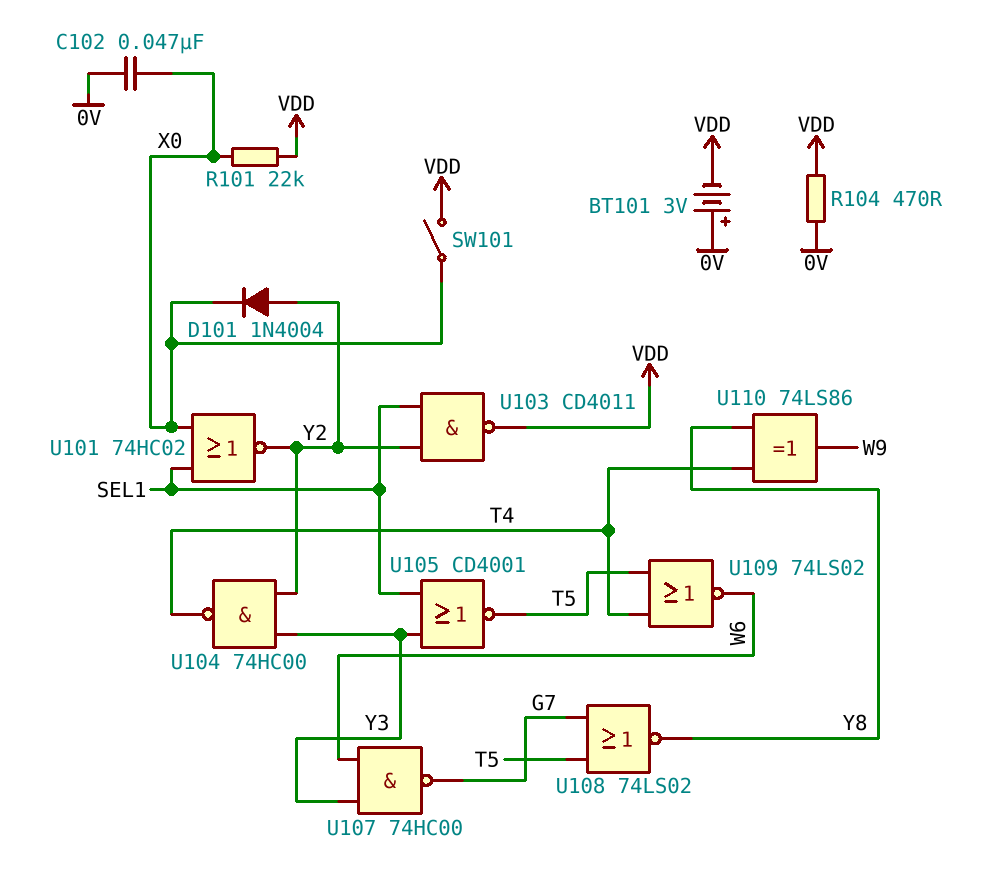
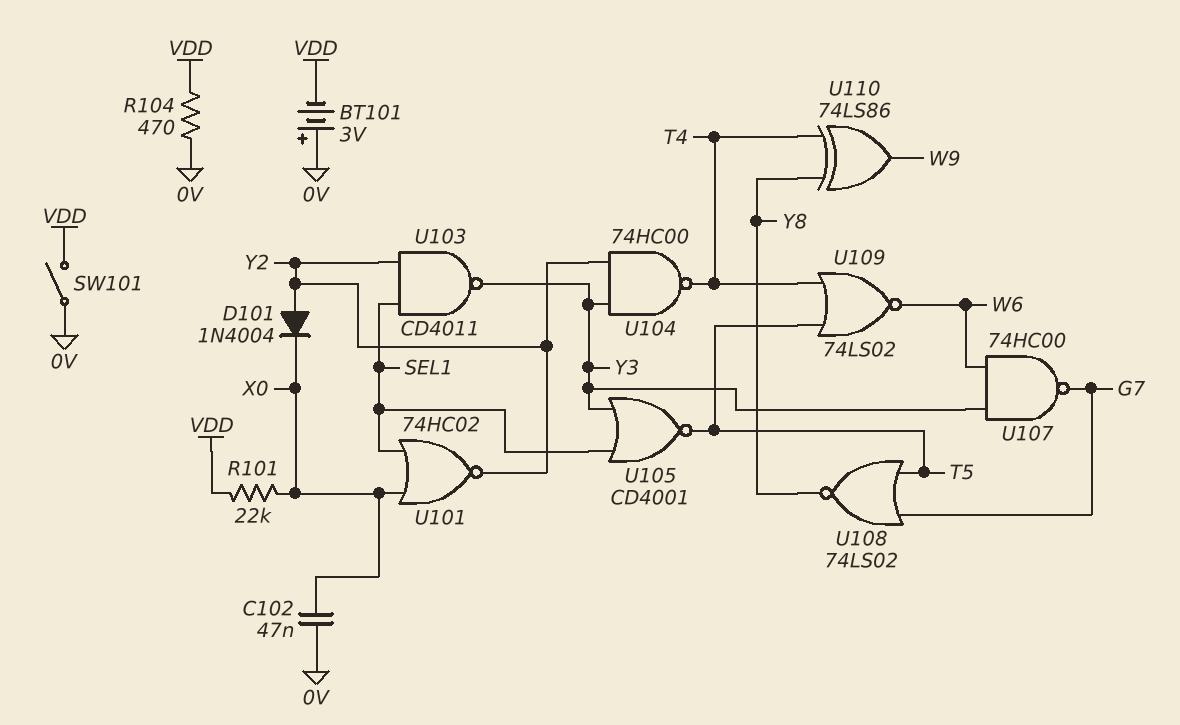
SW101: switch (VDD, X0) -> switch (0V, VDD)
U103: NAND CD4011 (in SEL1, in Y2, out VDD) -> NAND CD4011 (in SEL1, in Y2, out Y3)

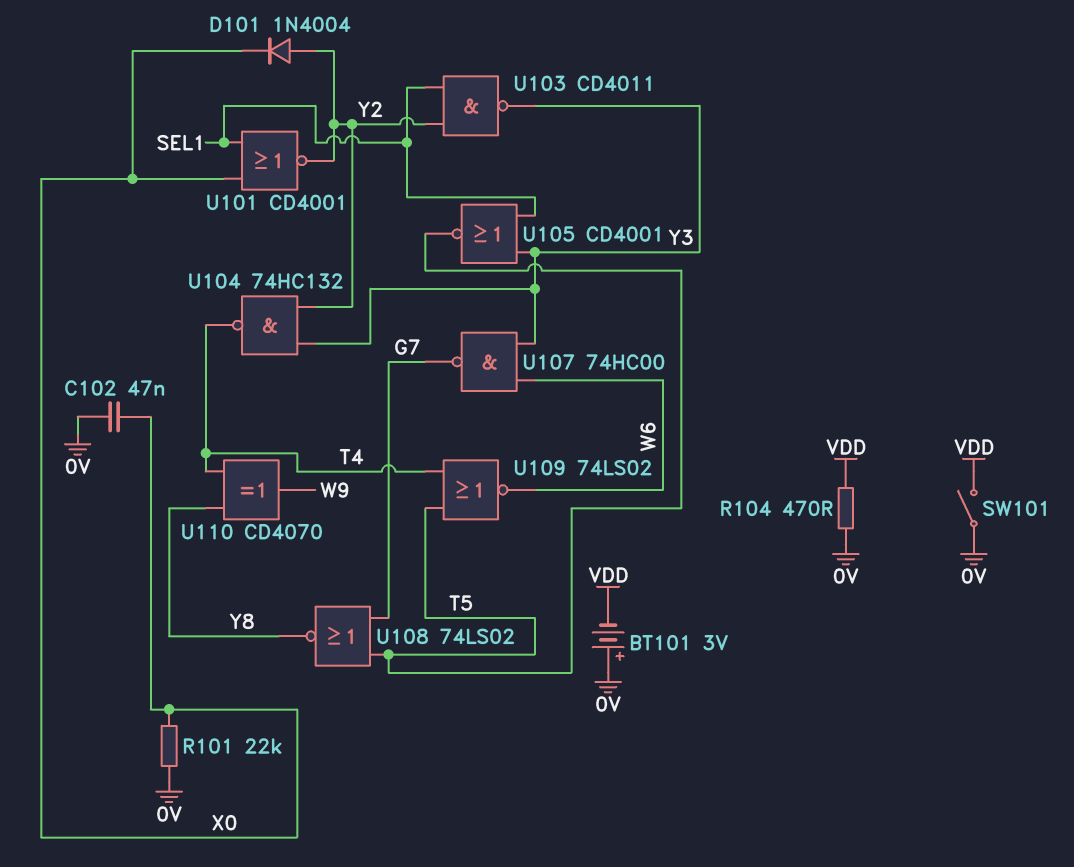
R101: 22k (VDD, X0) -> 22k (0V, X0)
U101: NOR 74HC02 (in SEL1, in X0, out Y2) -> NOR CD4001 (in SEL1, in X0, out Y2)
U104: NAND 74HC00 (in Y2, in Y3, out T4) -> NAND 74HC132 (in Y2, in Y3, out T4)
U110: XOR 74LS86 (in T4, in Y8, out W9) -> XOR CD4070 (in T4, in Y8, out W9)

